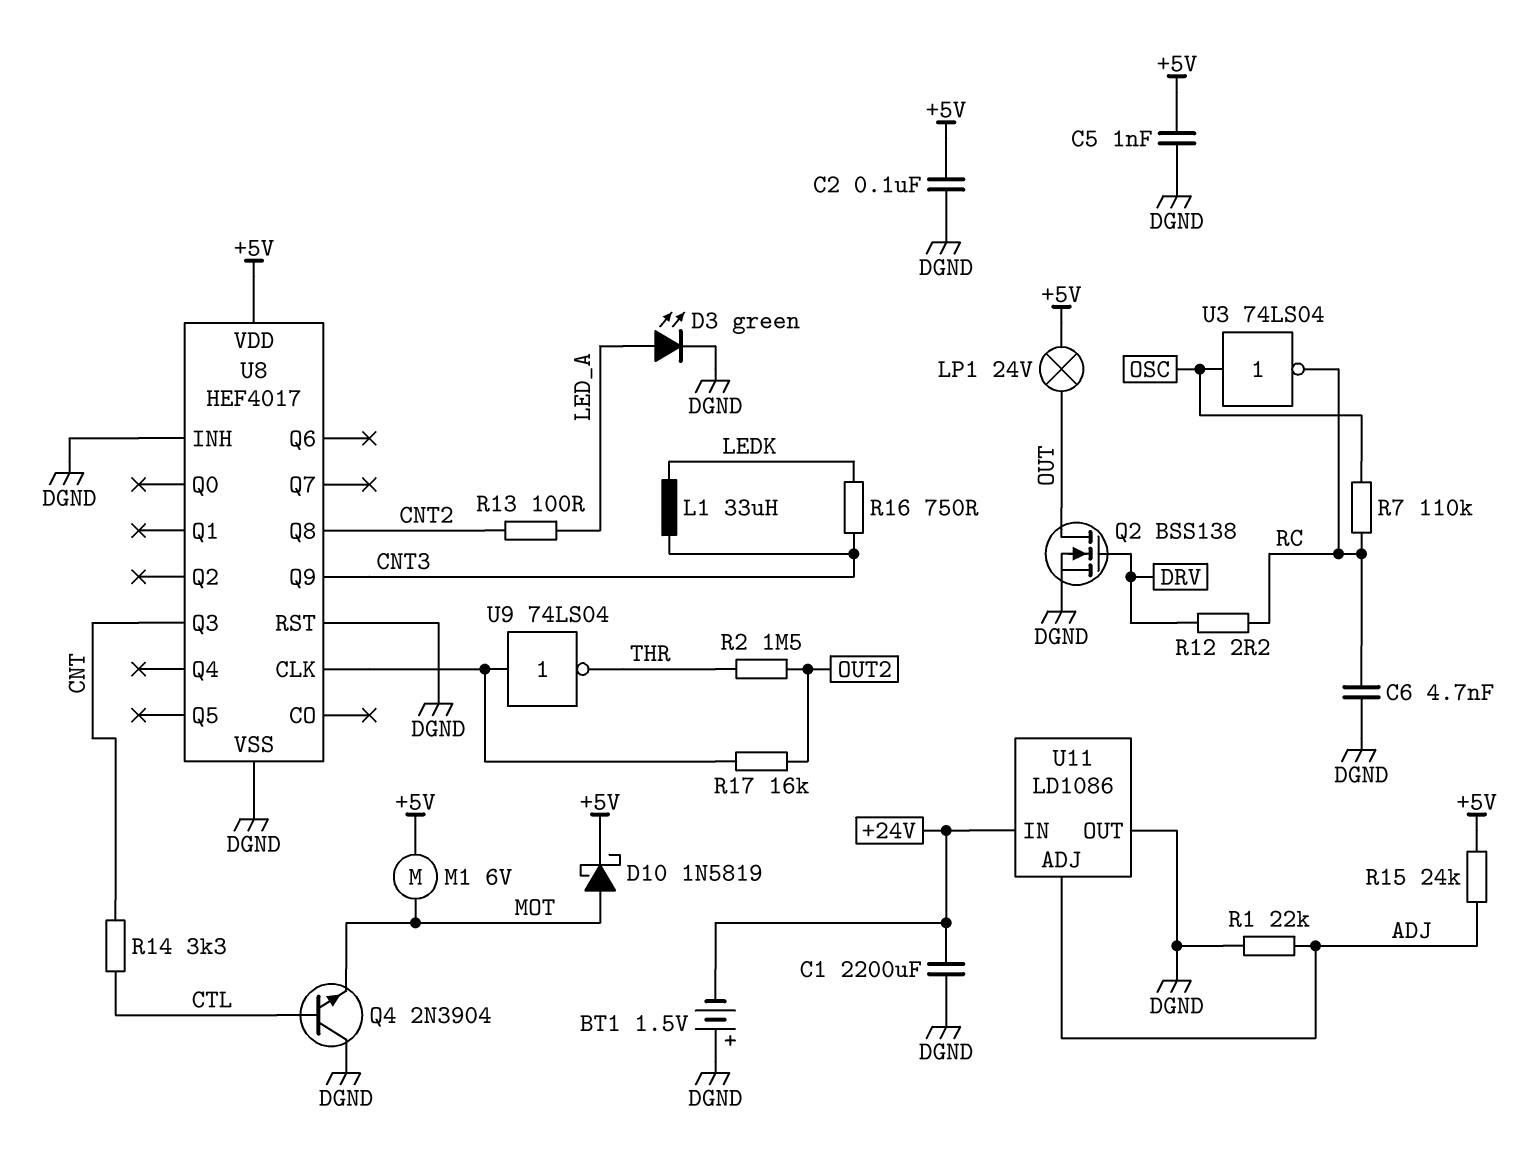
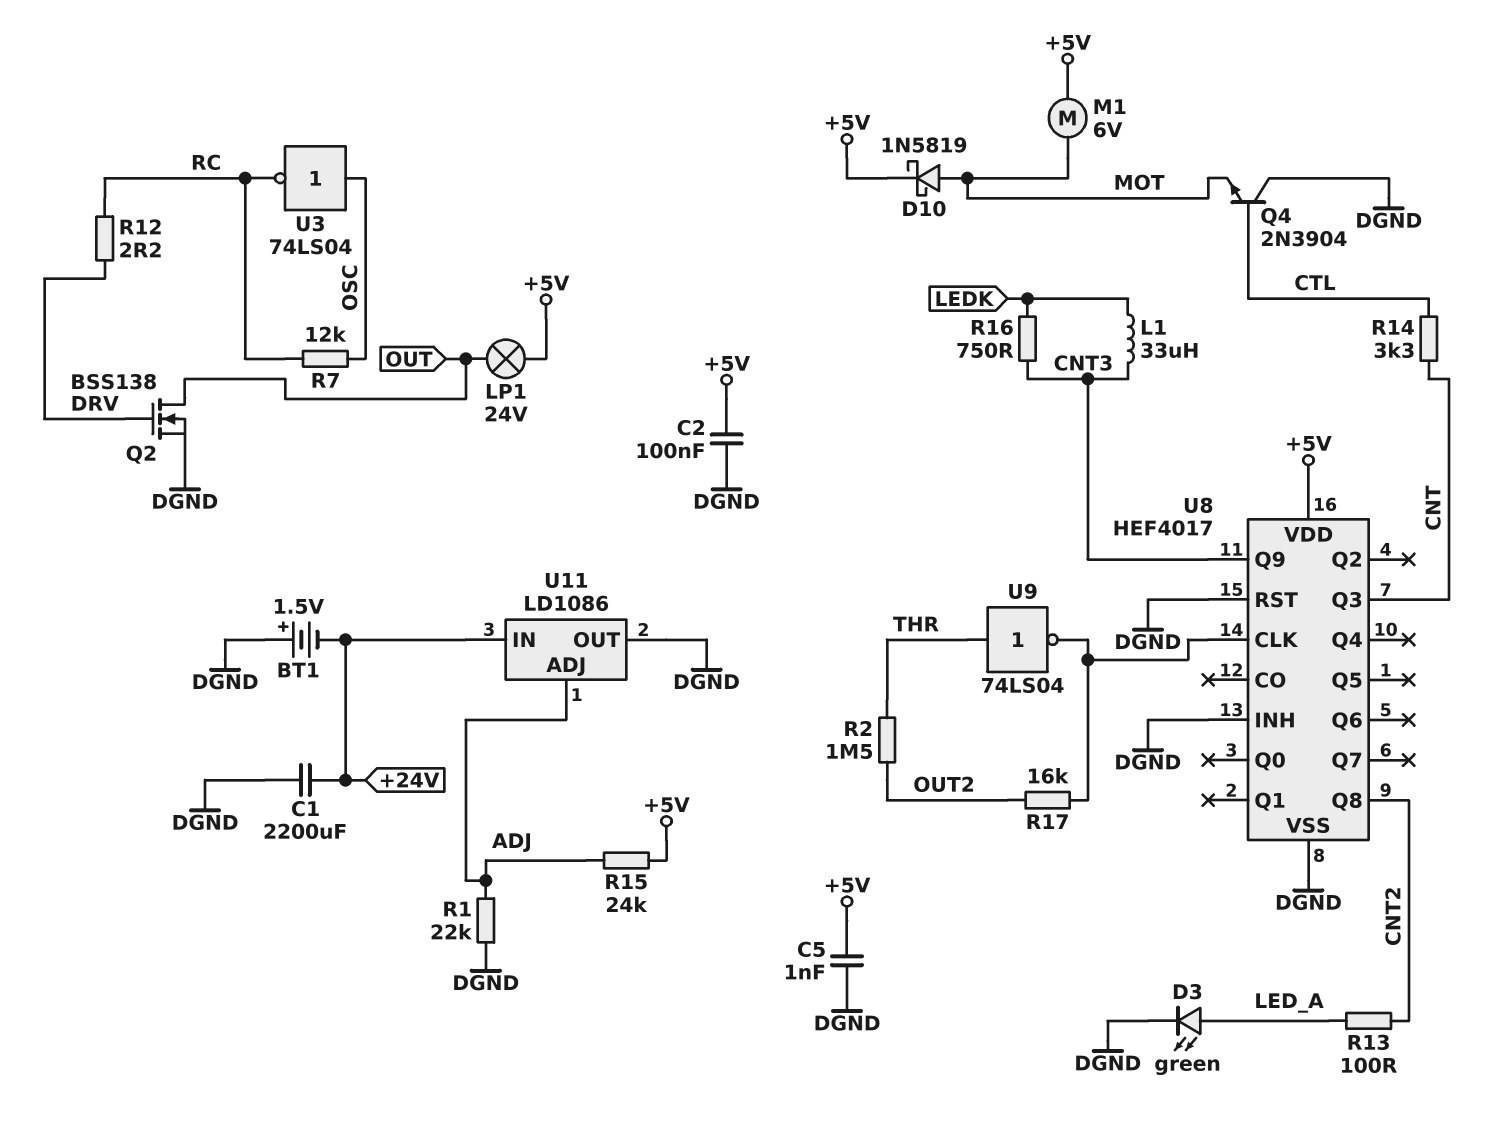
C6: 4.7nF (DGND, RC) -> none
R7: 110k (OSC, RC) -> 12k (OSC, RC)
U9: NOT 74LS04 (in U8/CLK, out THR) -> NOT 74LS04 (in THR, out U8/CLK)

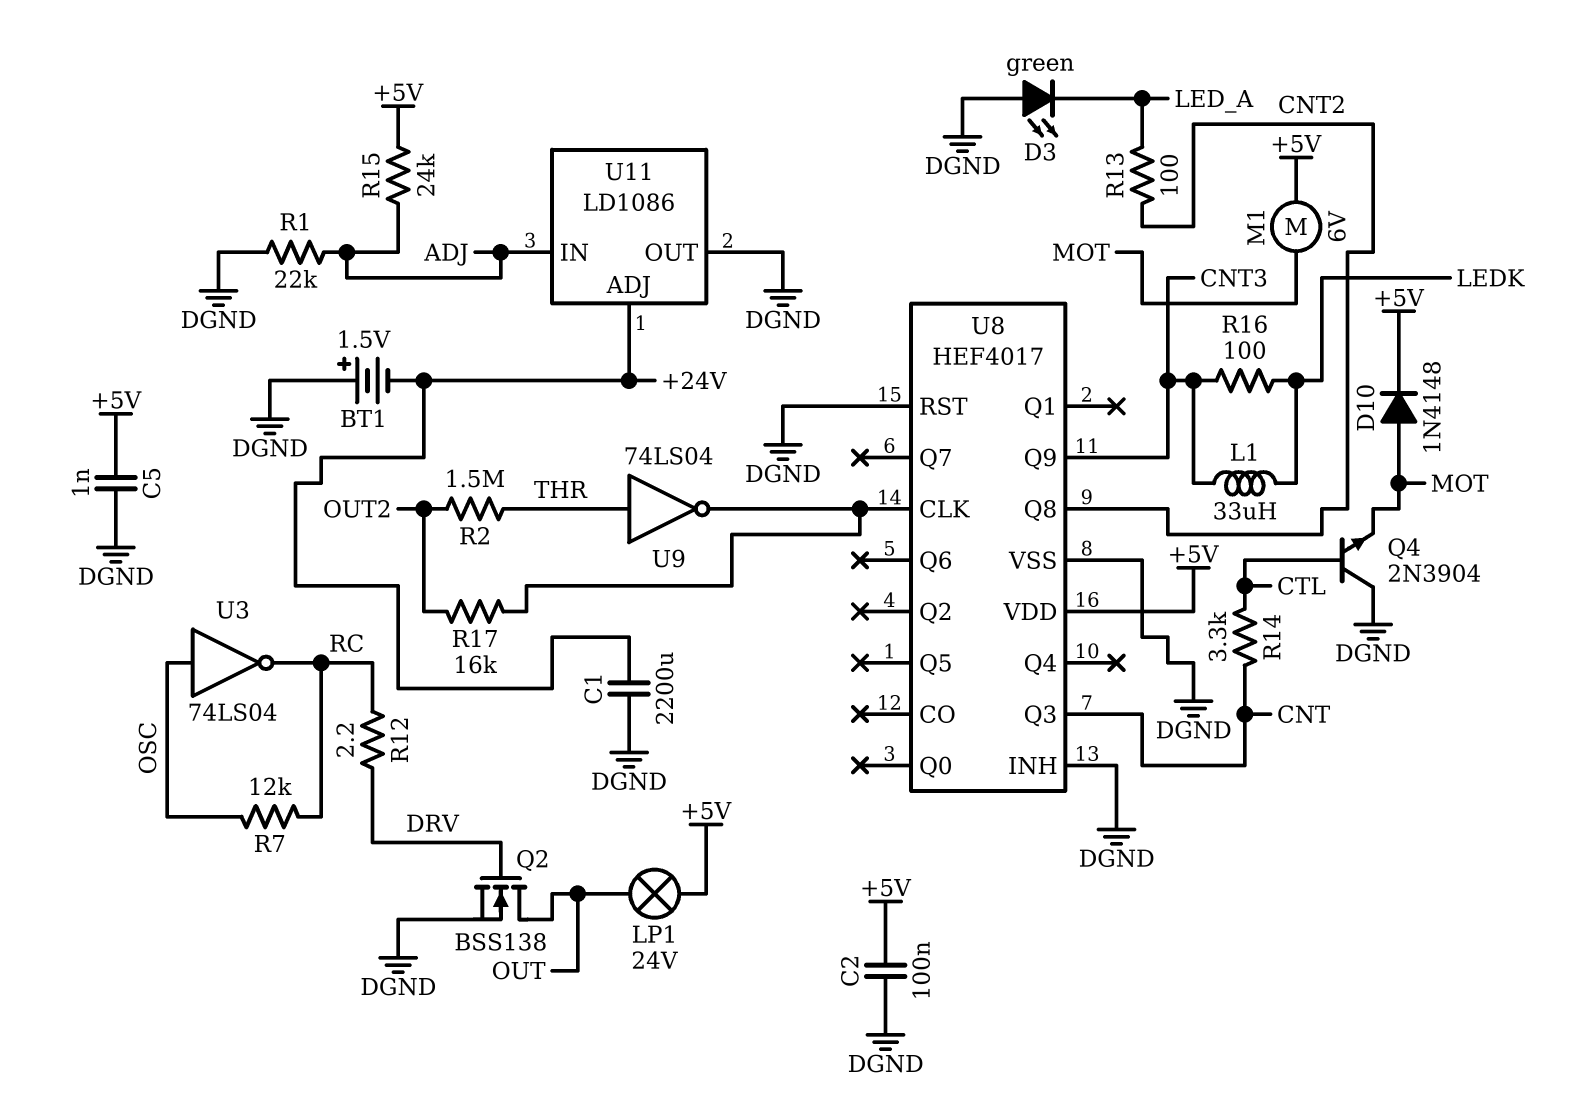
D3: LED green (A LED_A, K DGND) -> LED green (A DGND, K LED_A)
D10: schottky 1N5819 (A MOT, K +5V) -> diode 1N4148 (A MOT, K +5V)
R16: 750 (CNT3, LEDK) -> 100 (CNT3, LEDK)
U11 pin ADJ: ADJ -> +24V
U11 pin IN: +24V -> ADJ

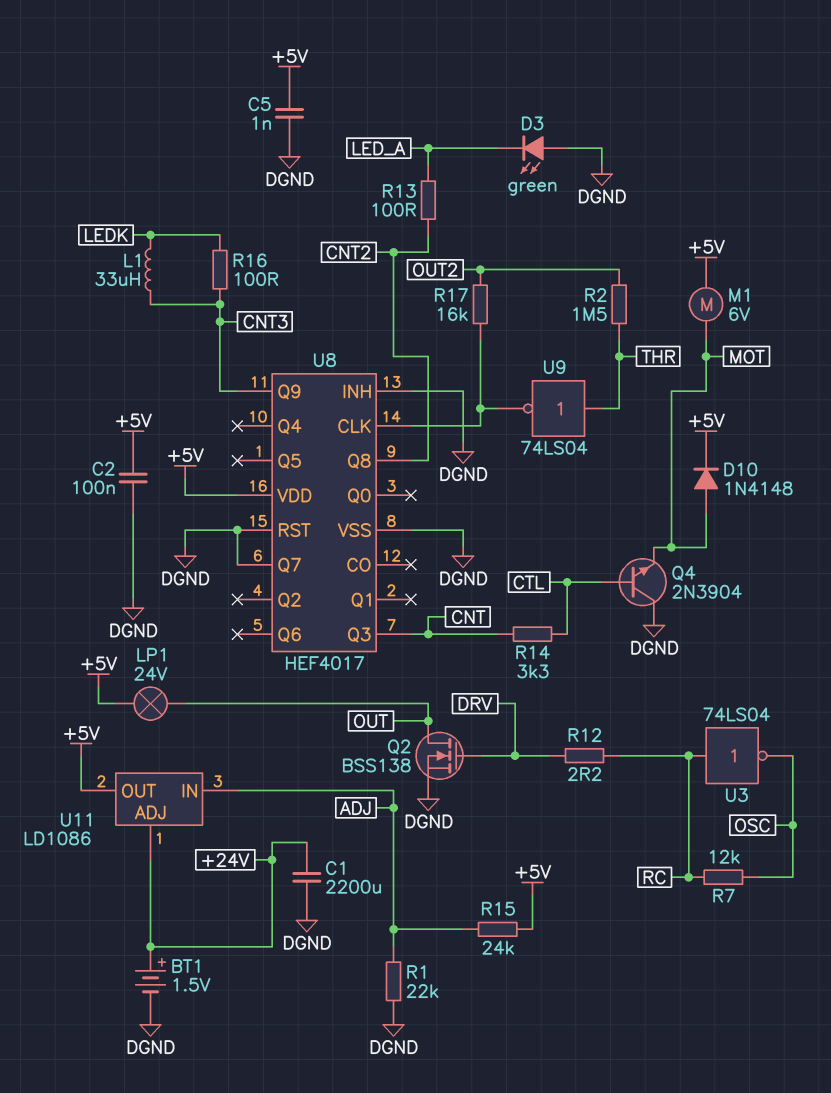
BT1: 1.5V (plus DGND, minus +24V) -> 1.5V (plus +24V, minus DGND)
U3: NOT 74LS04 (in OSC, out RC) -> NOT 74LS04 (in RC, out OSC)
U8 pin Q7: none -> DGND
U11 pin OUT: DGND -> +5V

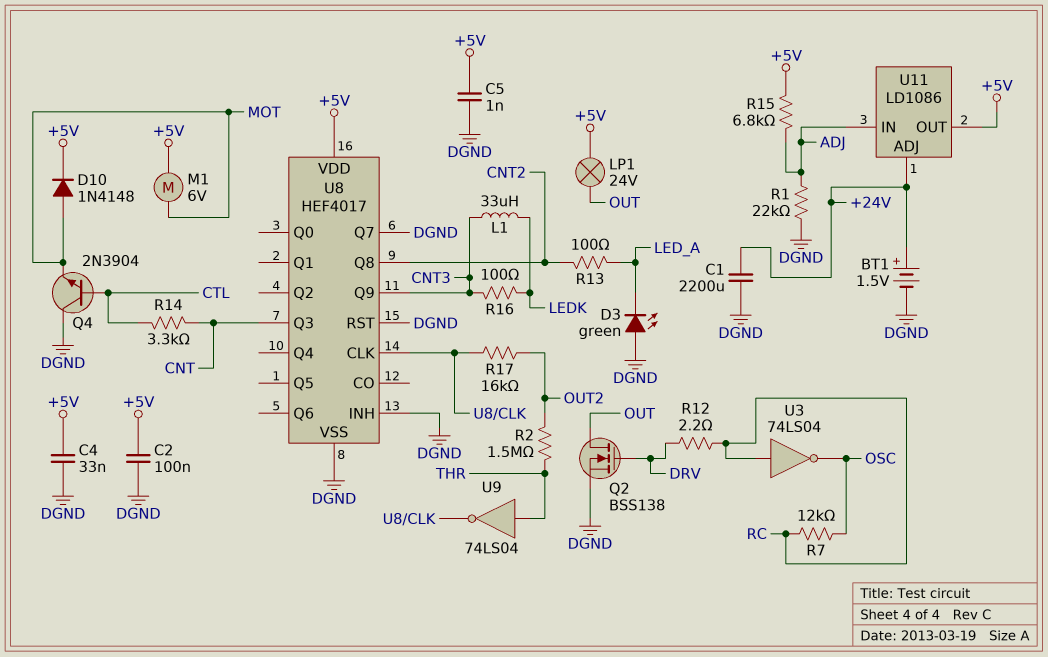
C4: none -> 33nF (+5V, DGND)
R15: 24k (+5V, ADJ) -> 6.8k (+5V, ADJ)

